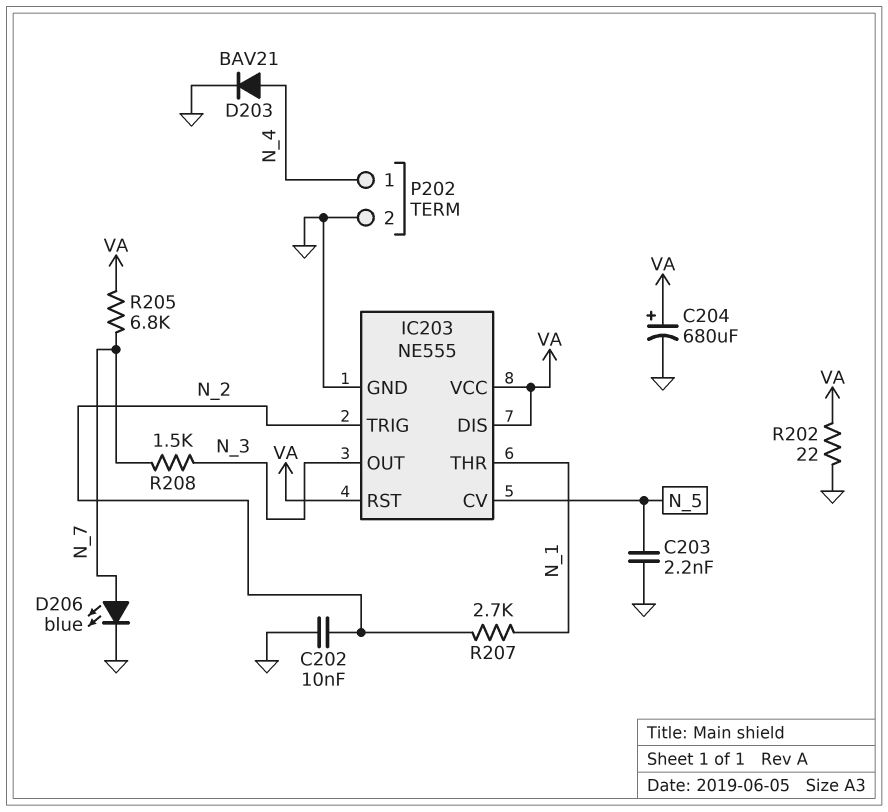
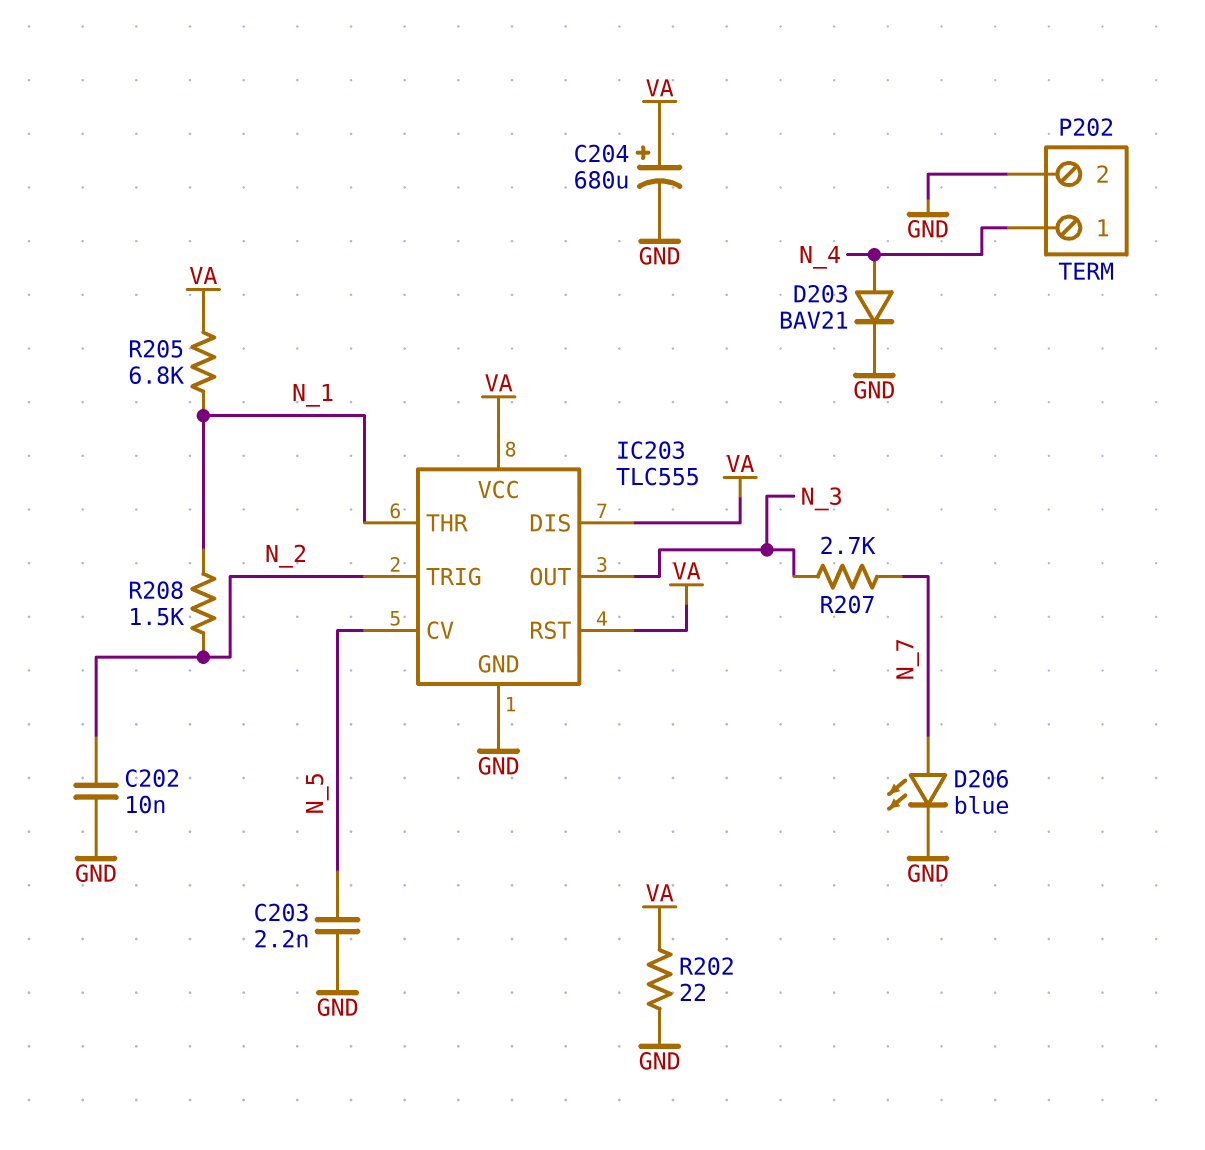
IC203: NE555 -> TLC555
R205: 6.8k (N_7, VA) -> 6.8k (N_1, VA)
R207: 2.7k (N_1, N_2) -> 2.7k (N_3, N_7)
R208: 1.5k (N_3, N_7) -> 1.5k (N_1, N_2)

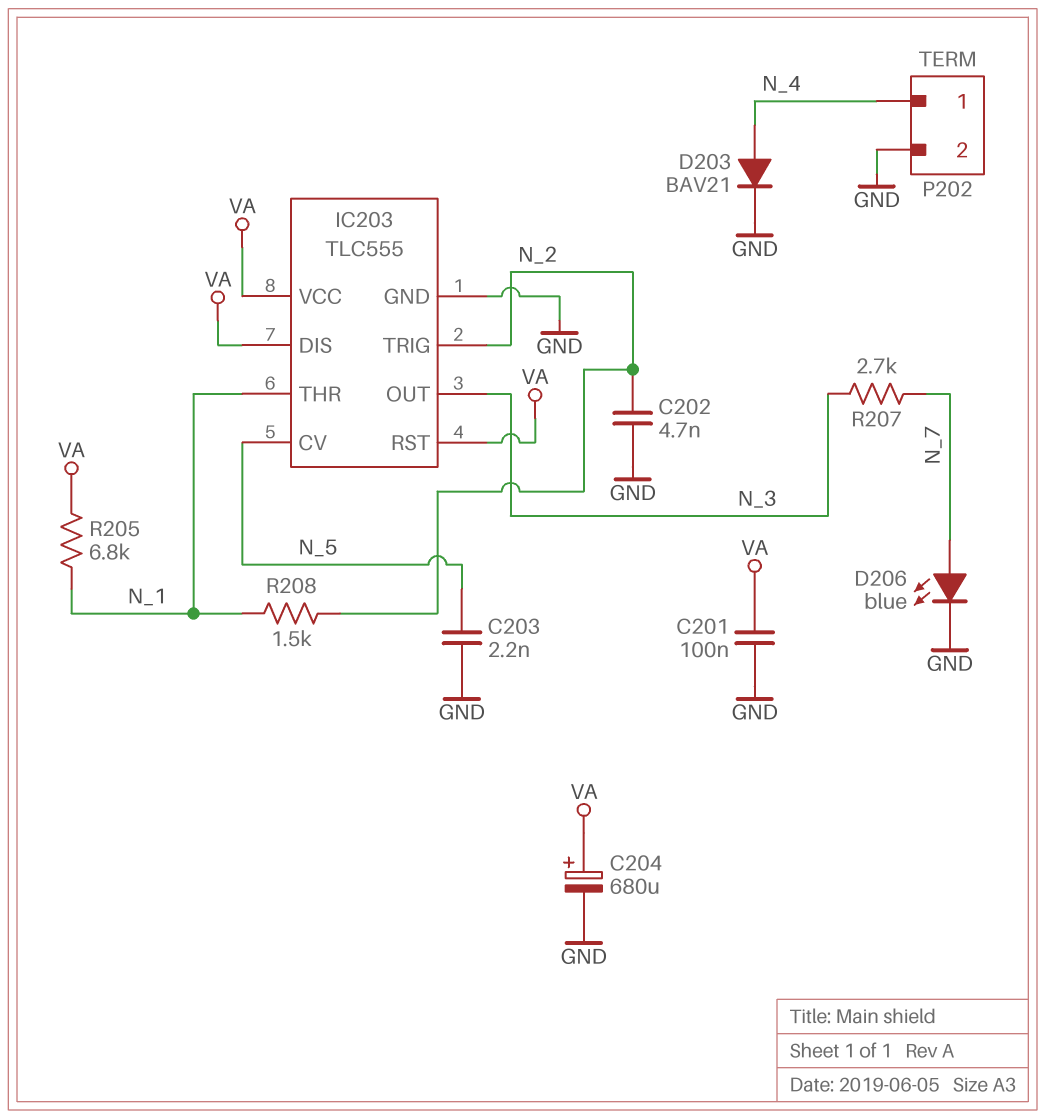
C201: none -> 100nF (GND, VA)
C202: 10nF (GND, N_2) -> 4.7nF (GND, N_2)
R202: 22 (GND, VA) -> none

